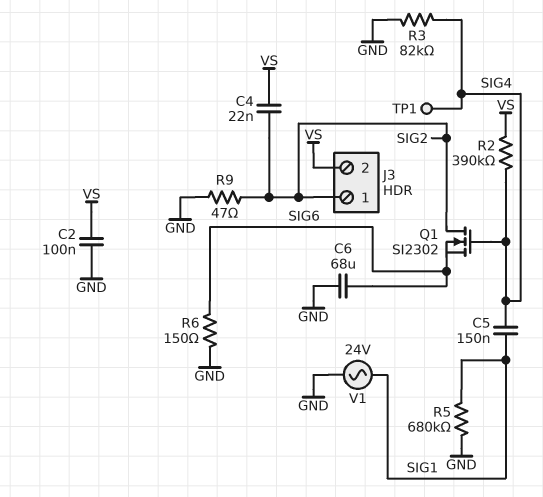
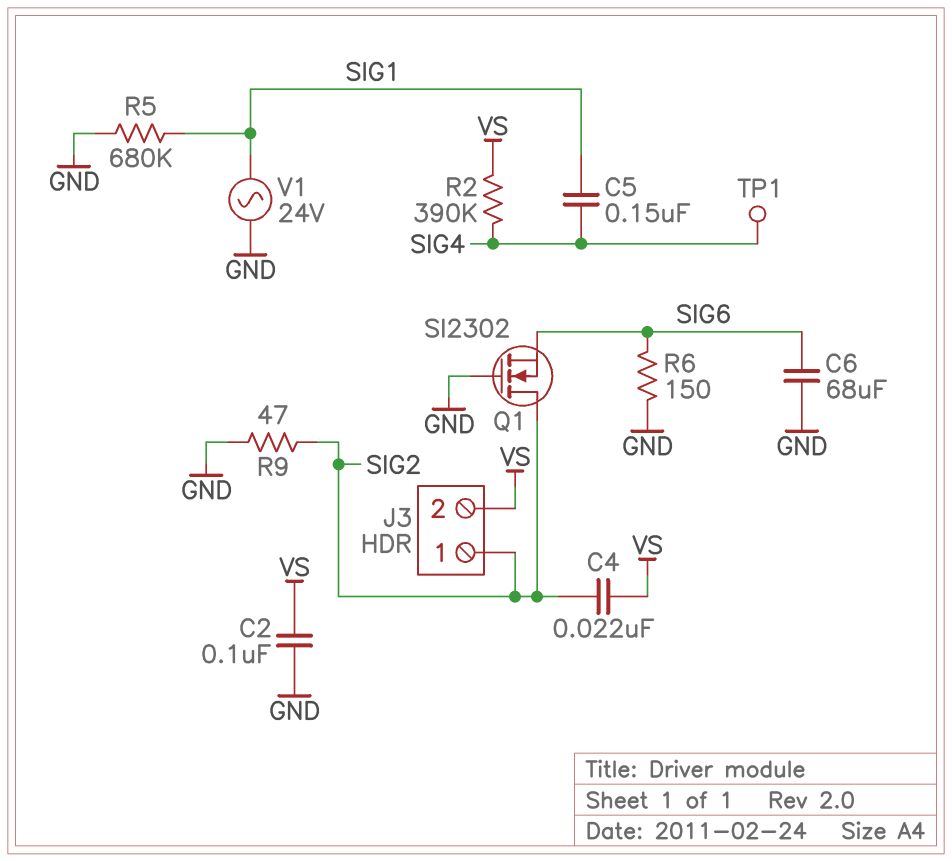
Q1: NMOS SI2302 (G SIG4, D SIG2, S SIG6) -> NMOS SI2302 (G GND, D SIG2, S SIG6)
R3: 82k (GND, SIG4) -> none

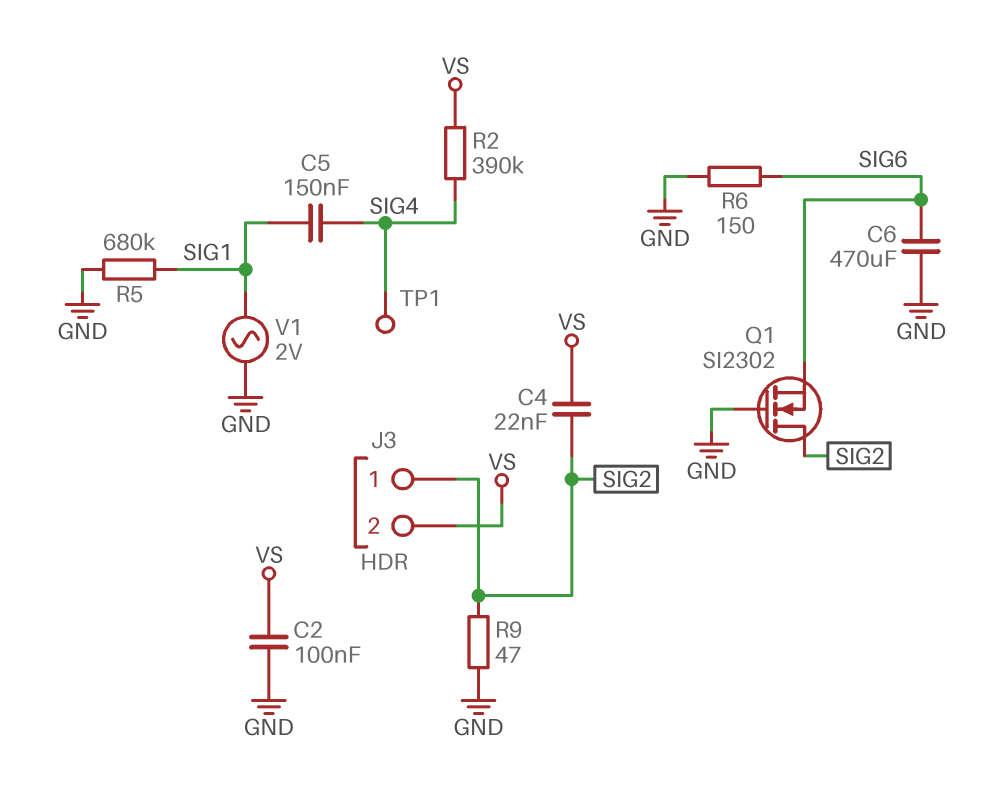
C6: 68uF (GND, SIG6) -> 470uF (GND, SIG6)
V1: AC 24V (GND, SIG1) -> AC 2V (GND, SIG1)

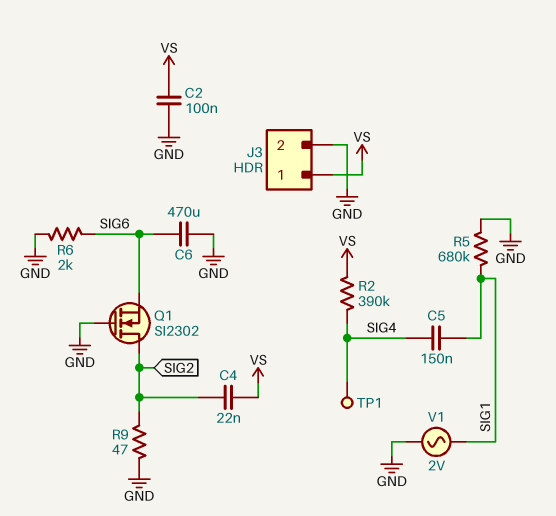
J3 pin 1: SIG2 -> VS
J3 pin 2: VS -> GND
R6: 150 (GND, SIG6) -> 2k (GND, SIG6)

